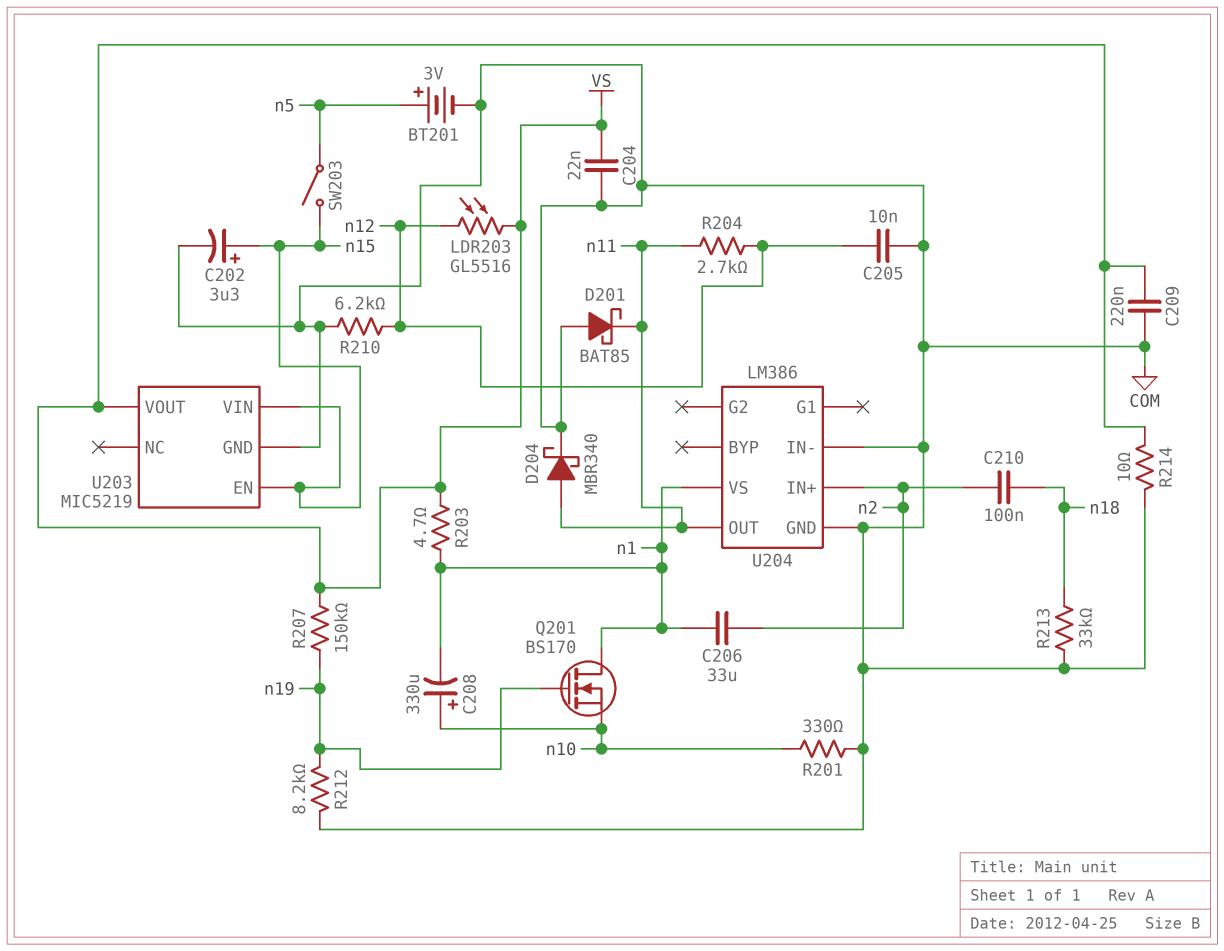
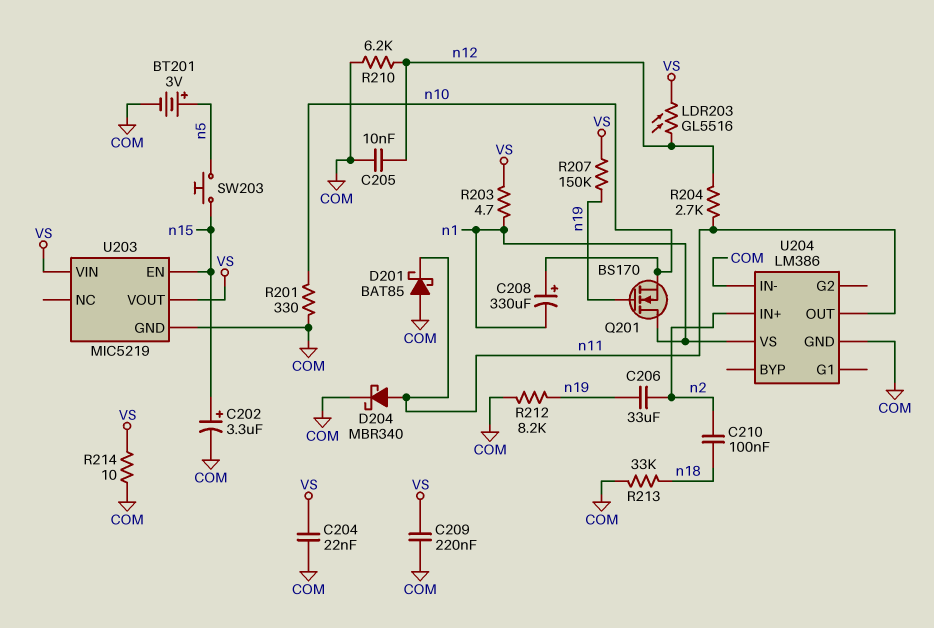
C206: 33uF (n1, n2) -> 33uF (n2, n19)
SW203: switch (n5, n15) -> button (n5, n15)
U203 pin VIN: n15 -> VS

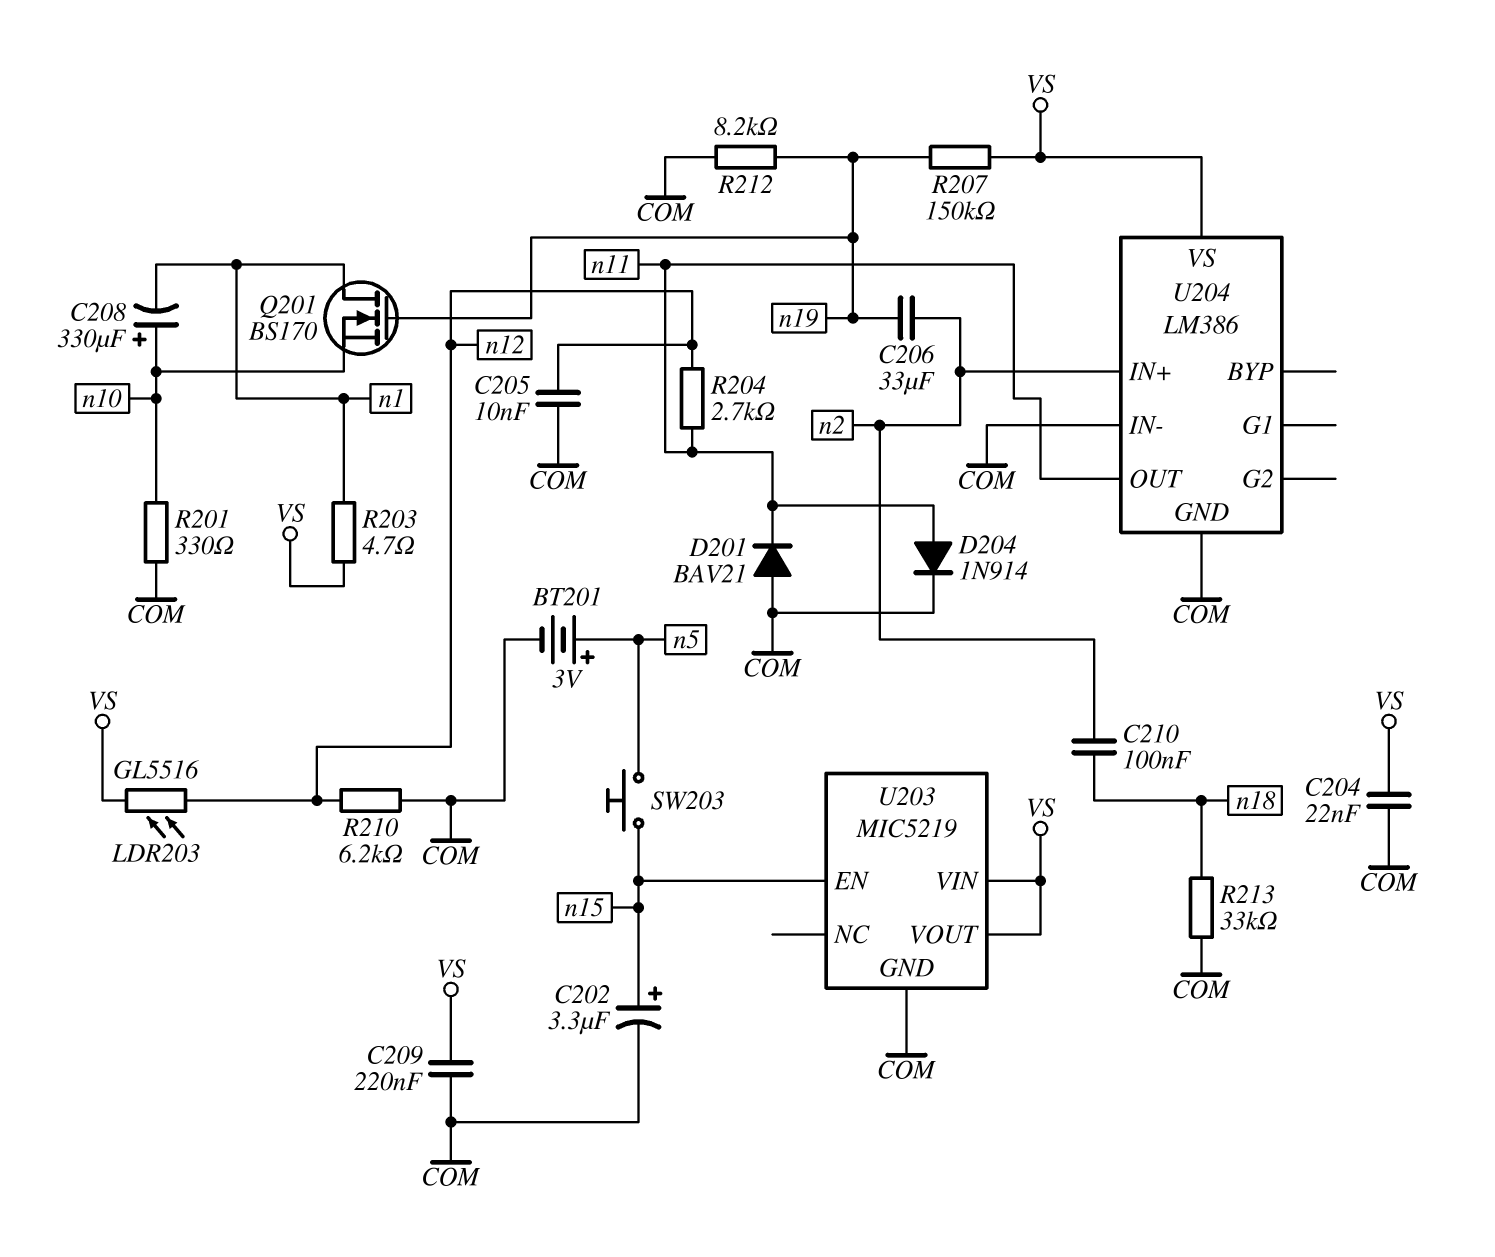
D201: schottky BAT85 (A COM, K n11) -> diode BAV21 (A COM, K n11)
D204: schottky MBR340 (A n11, K COM) -> diode 1N914 (A n11, K COM)
R214: 10 (COM, VS) -> none
U204 pin VS: n1 -> VS

